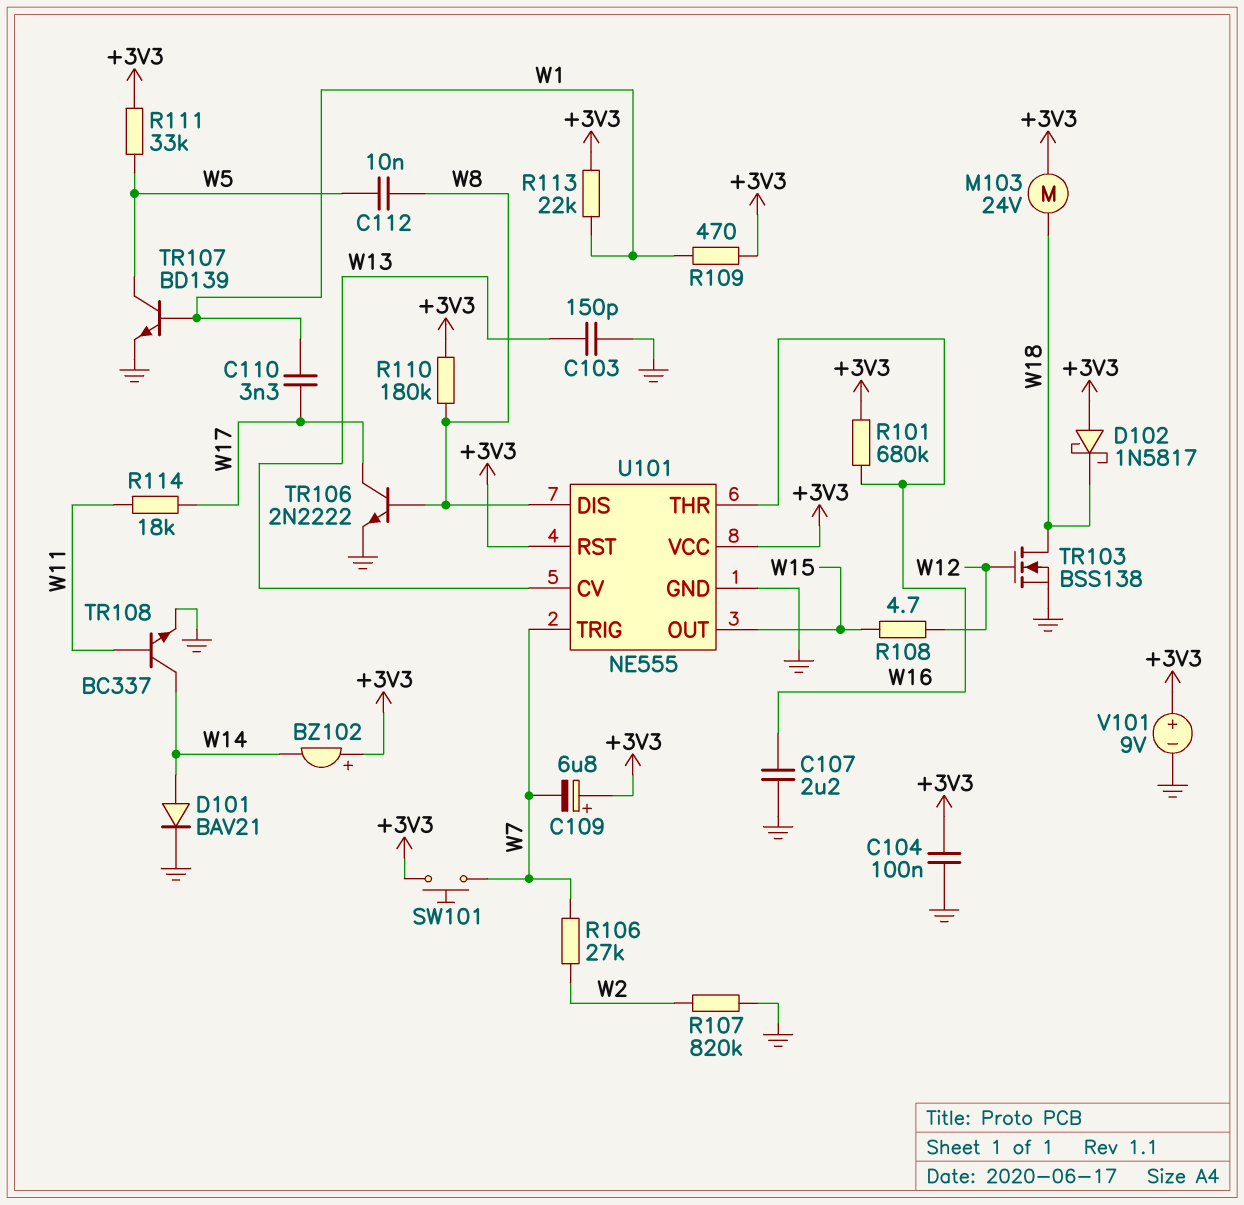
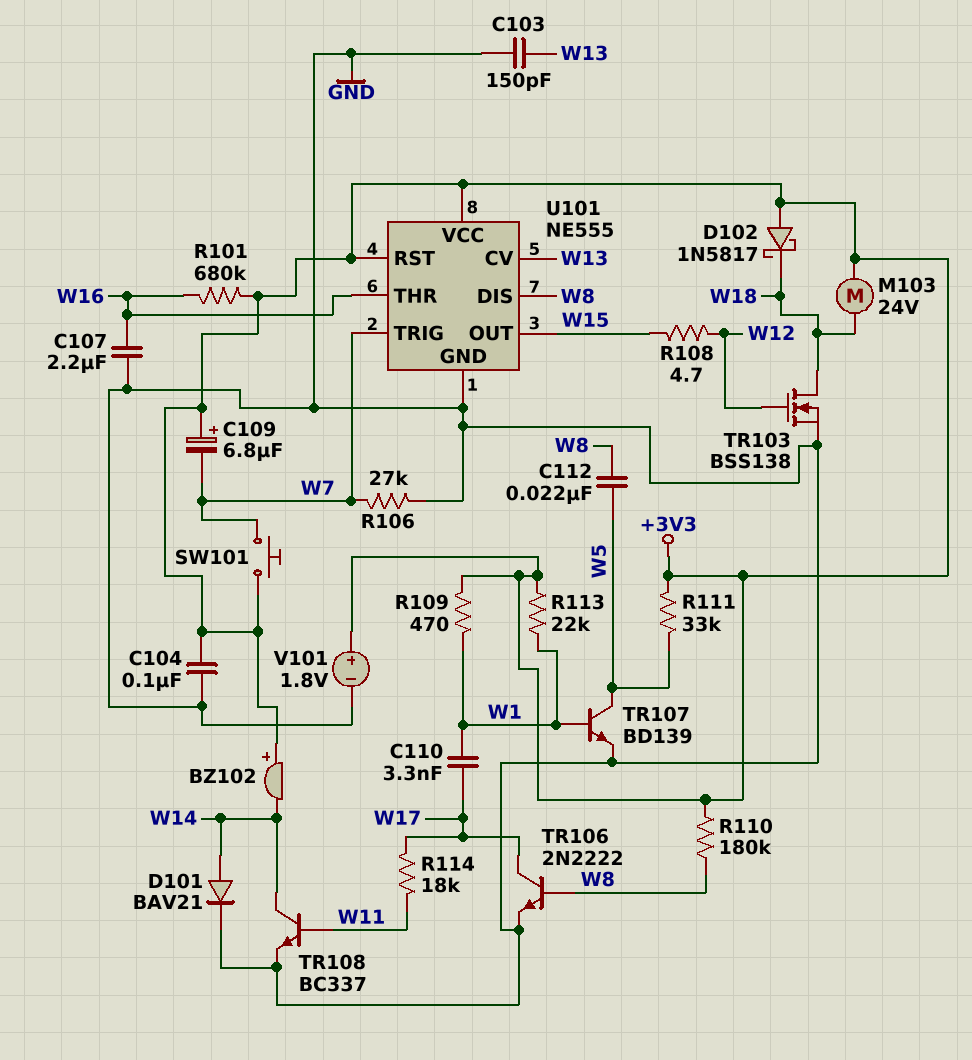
C112: 10nF (W5, W8) -> 22nF (W5, W8)
R106: 27k (W2, W7) -> 27k (GND, W7)
R107: 820k (GND, W2) -> none
V101: 9V (plus +3V3, minus GND) -> 1.8V (plus +3V3, minus GND)

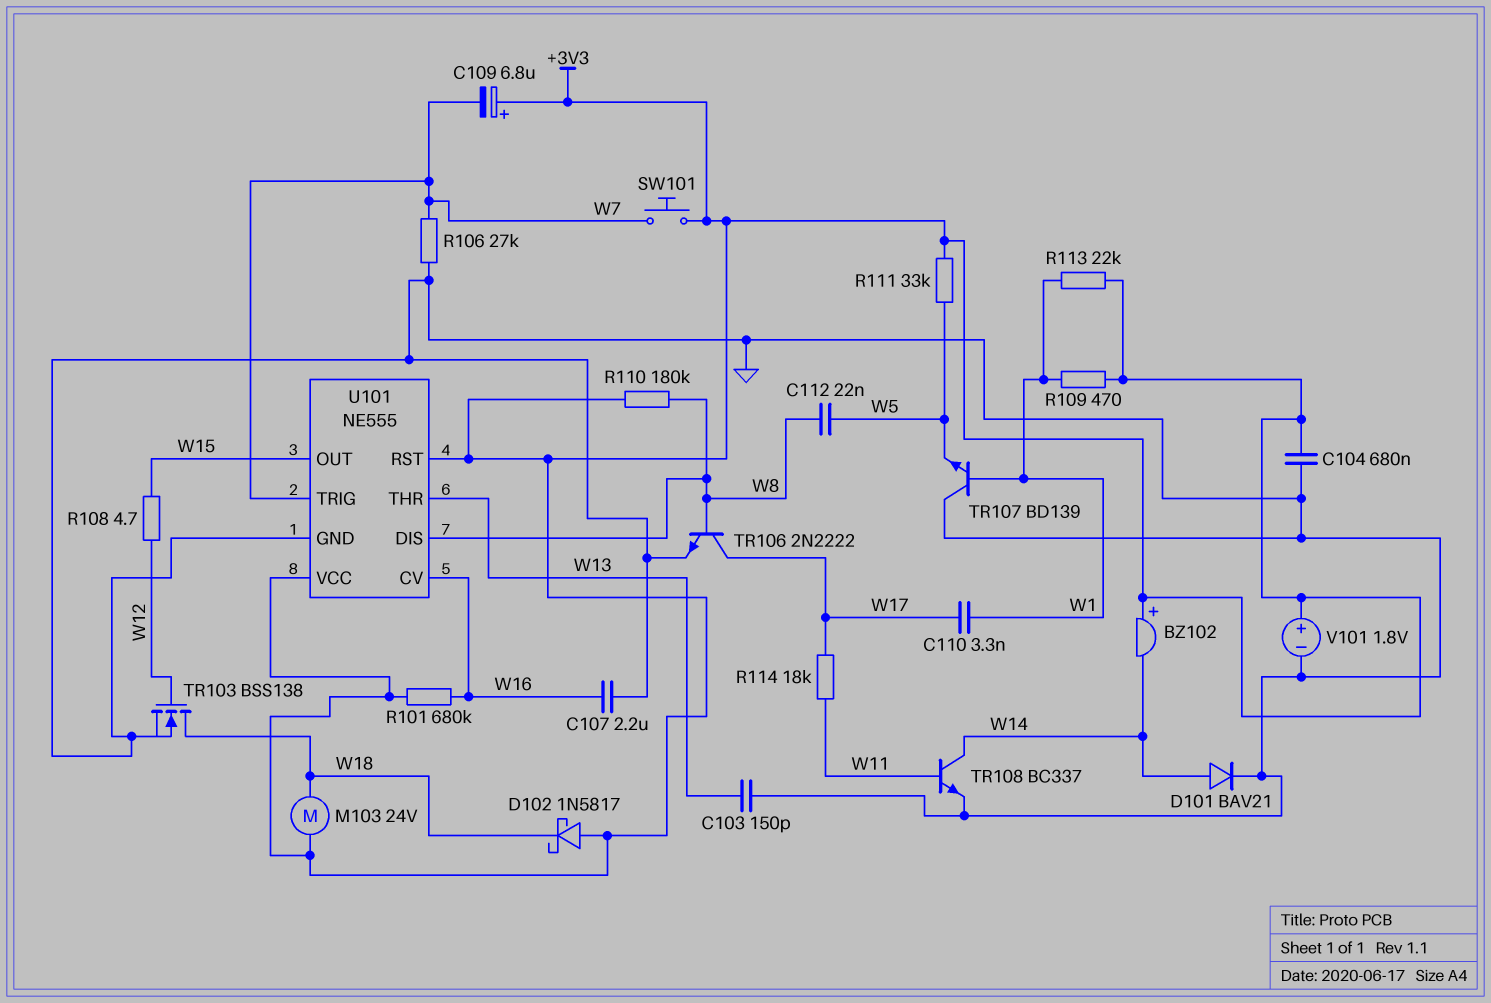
C104: 100nF (+3V3, GND) -> 680nF (+3V3, GND)
TR107: NPN BD139 (B W1, C W5, E GND) -> NPN BD139 (B W1, C GND, E W5)
U101 pin CV: W13 -> W16
U101 pin THR: W16 -> W13

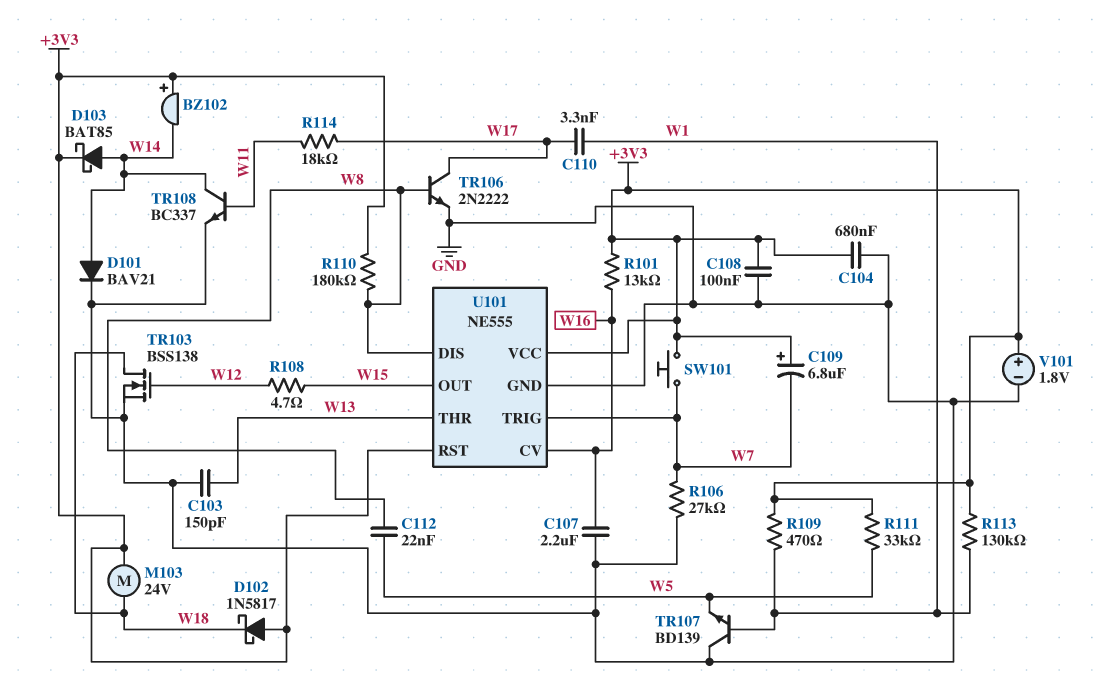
C108: none -> 100nF (+3V3, GND)
D103: none -> schottky BAT85 (A W14, K +3V3)
R101: 680k (+3V3, W16) -> 13k (+3V3, W16)
R113: 22k (+3V3, W1) -> 130k (+3V3, W1)

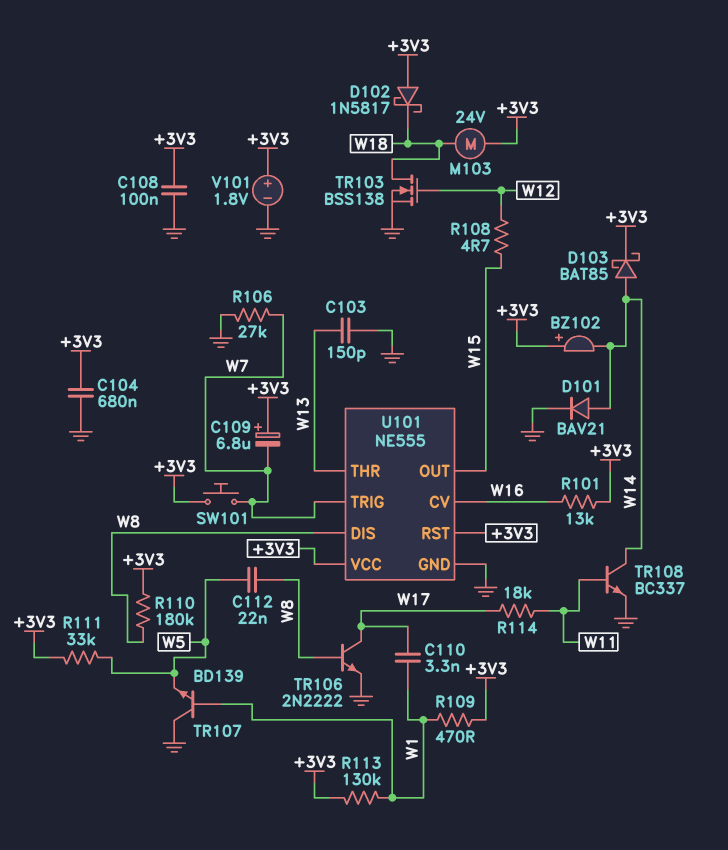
C107: 2.2uF (GND, W16) -> none

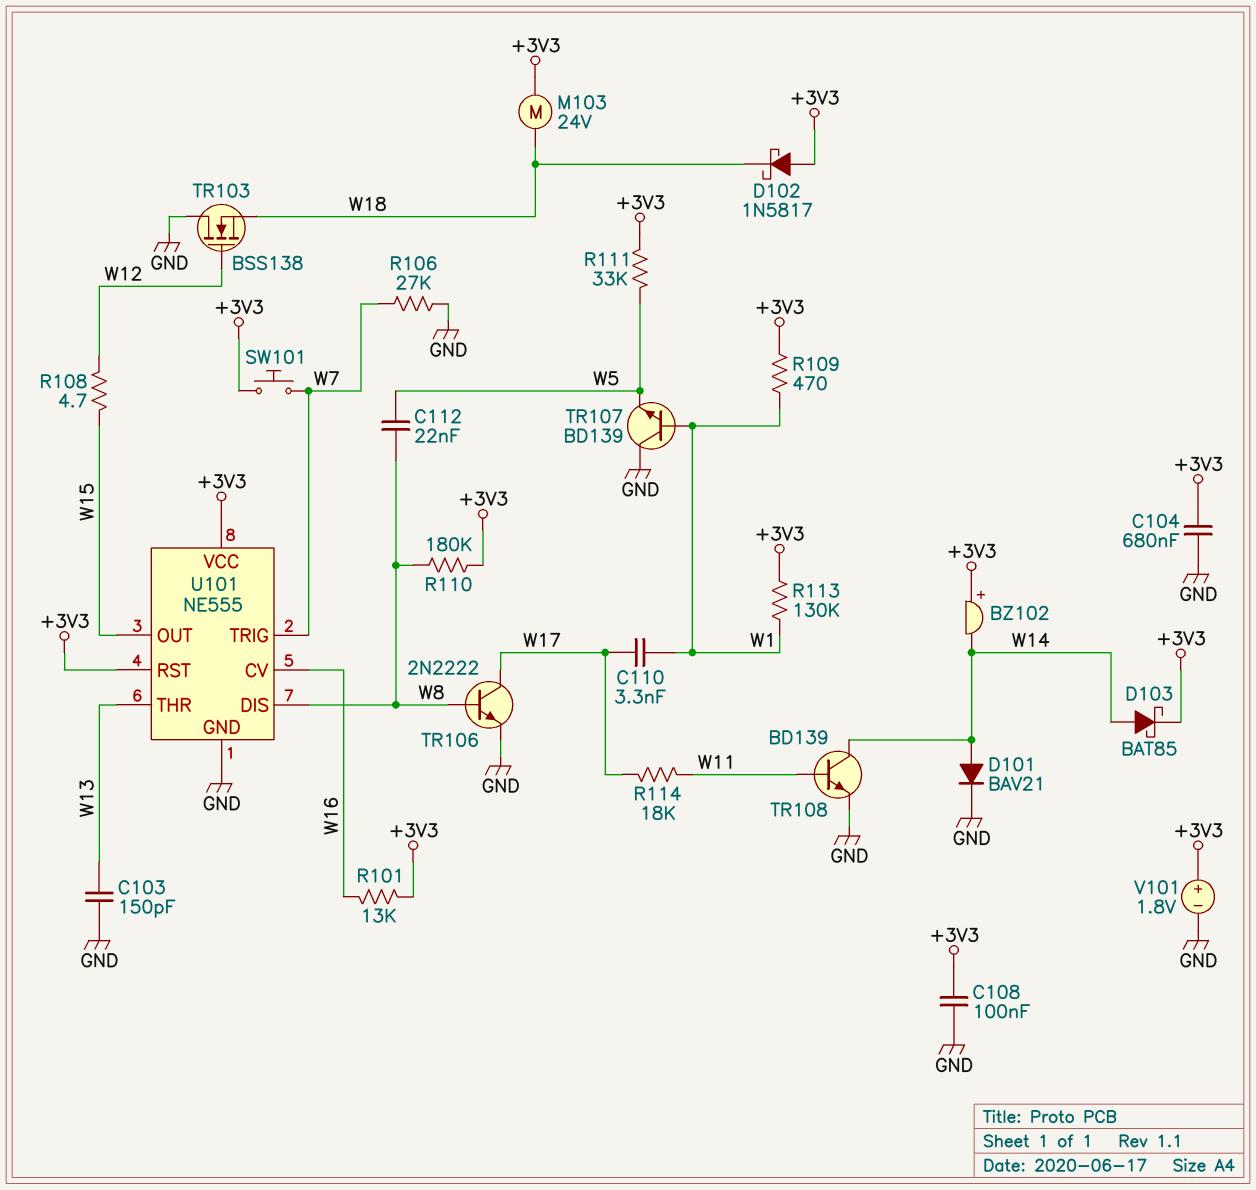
C109: 6.8uF (plus +3V3, minus W7) -> none
TR103: NMOS BSS138 (G W12, D W18, S GND) -> NMOS BSS138 (G W12, D GND, S W18)
TR108: NPN BC337 (B W11, C W14, E GND) -> NPN BD139 (B W11, C W14, E GND)

